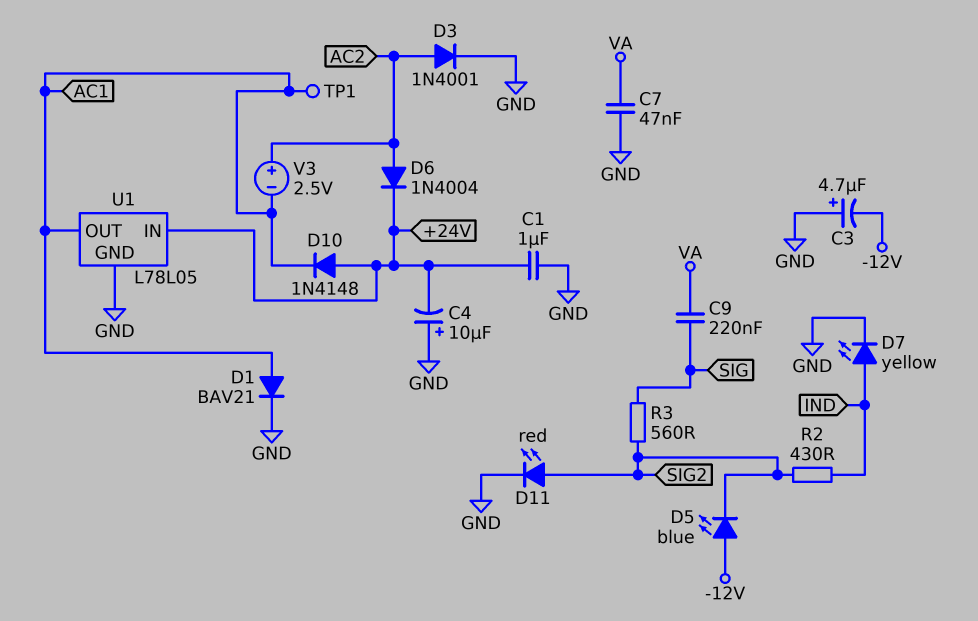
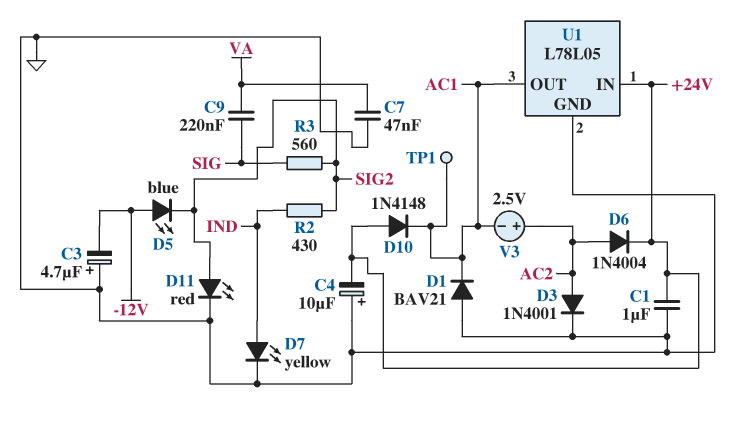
D1: diode BAV21 (A AC1, K GND) -> diode BAV21 (A GND, K AC1)

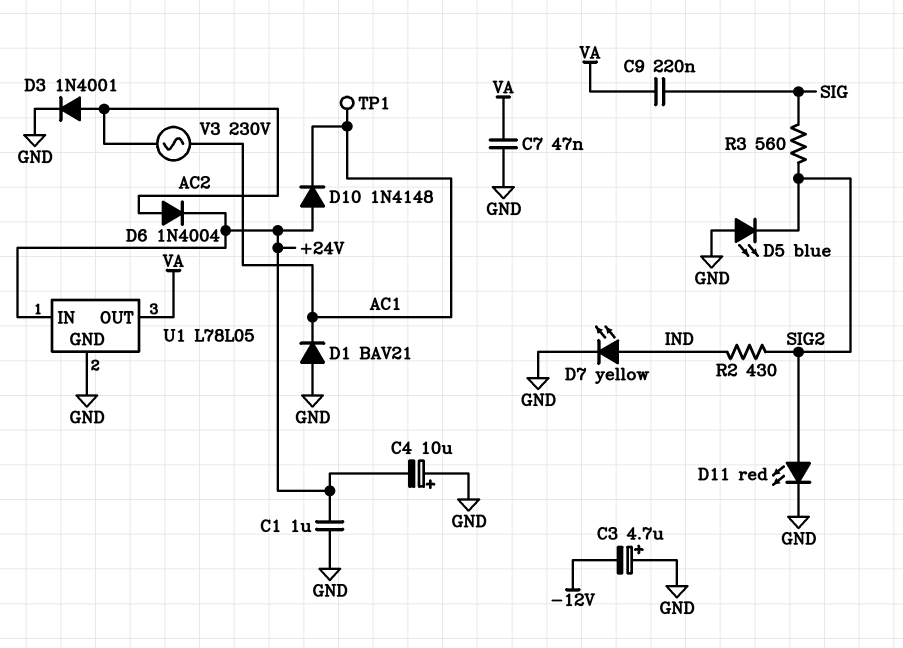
D5: LED blue (A -12V, K SIG2) -> LED blue (A GND, K SIG2)
U1 pin OUT: AC1 -> VA
V3: 2.5V (plus AC2, minus AC1) -> AC 230V (AC1, AC2)

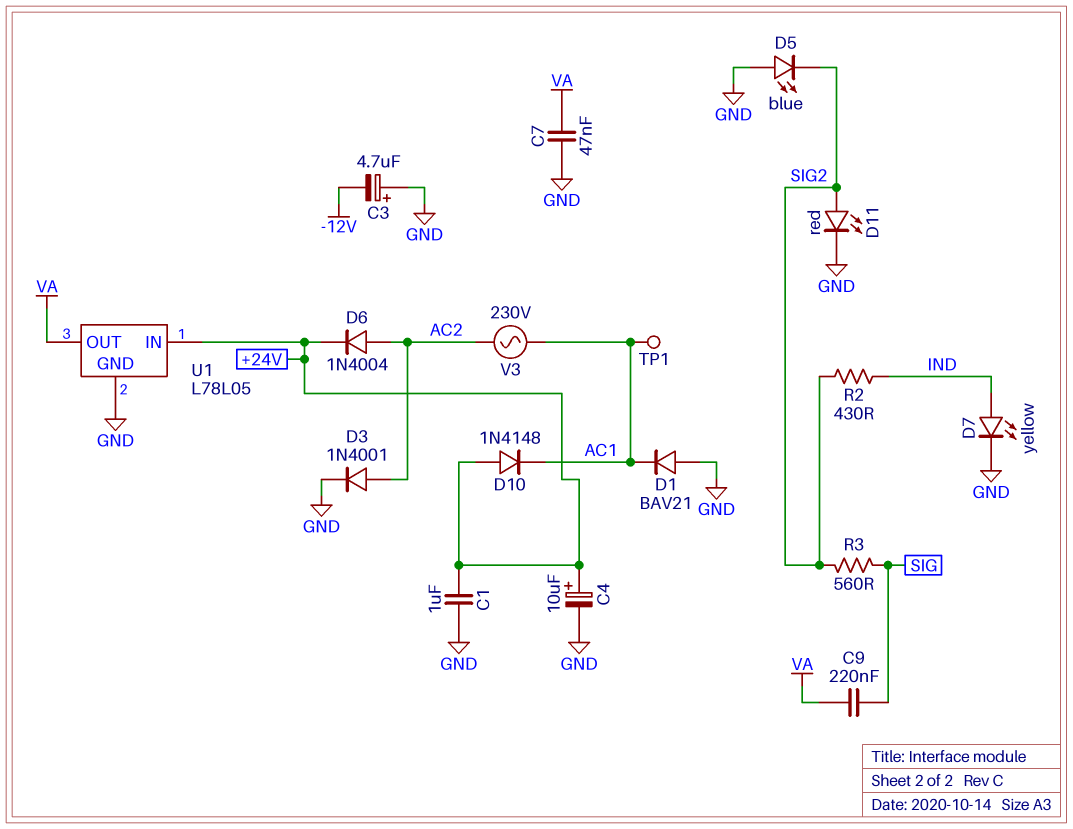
C4: 10uF (plus GND, minus +24V) -> 10uF (plus +24V, minus GND)

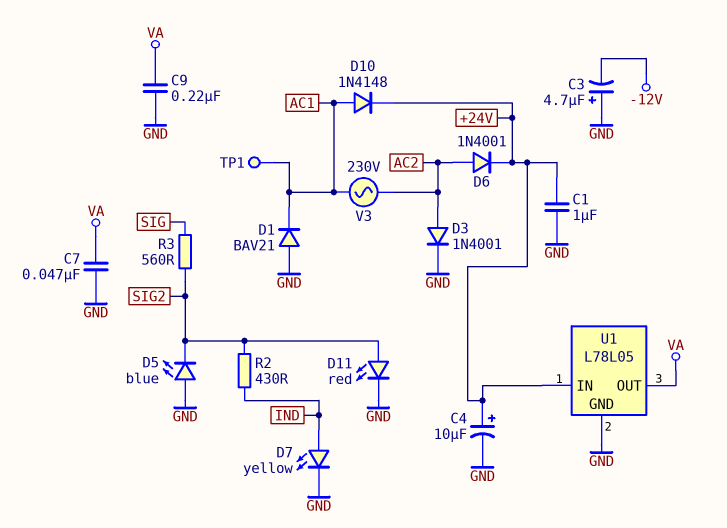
C9: 220nF (SIG, VA) -> 220nF (GND, VA)
D6: diode 1N4004 (A AC2, K +24V) -> diode 1N4001 (A AC2, K +24V)
D10: diode 1N4148 (A +24V, K AC1) -> diode 1N4148 (A AC1, K +24V)

